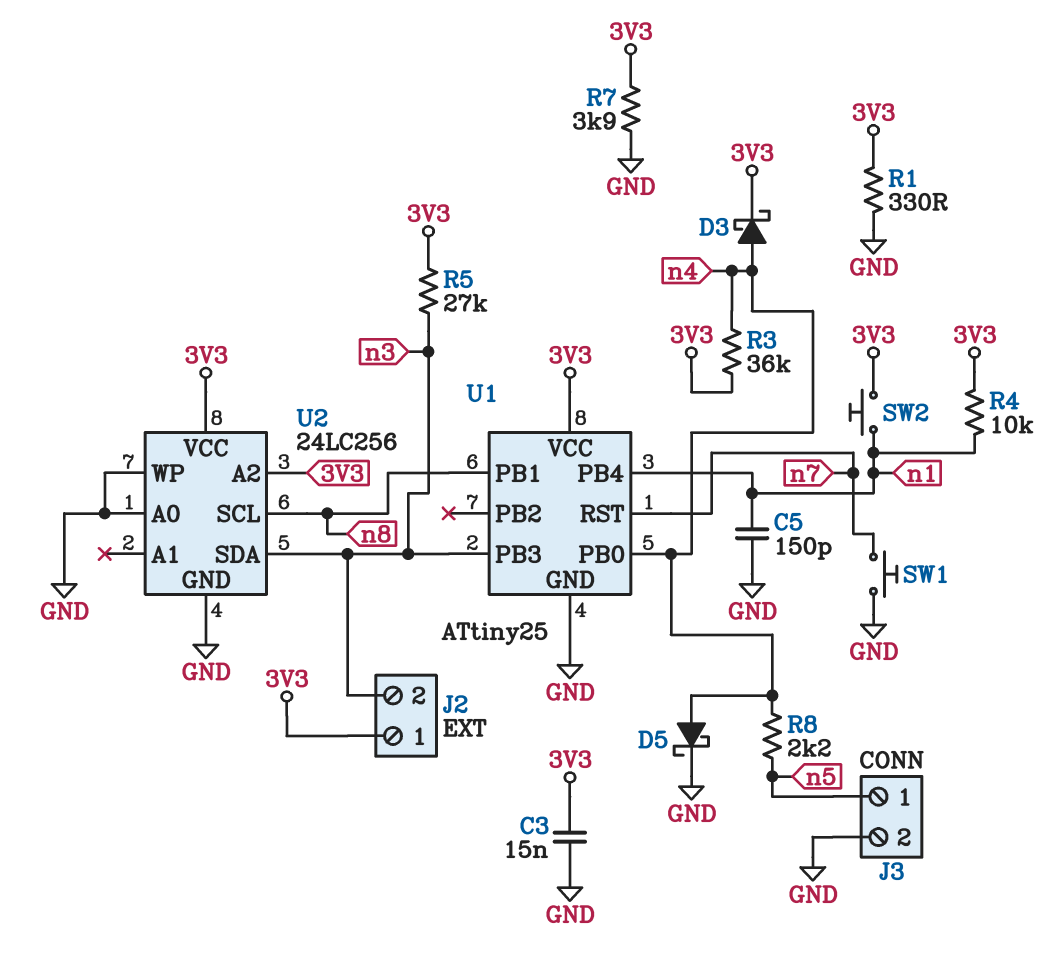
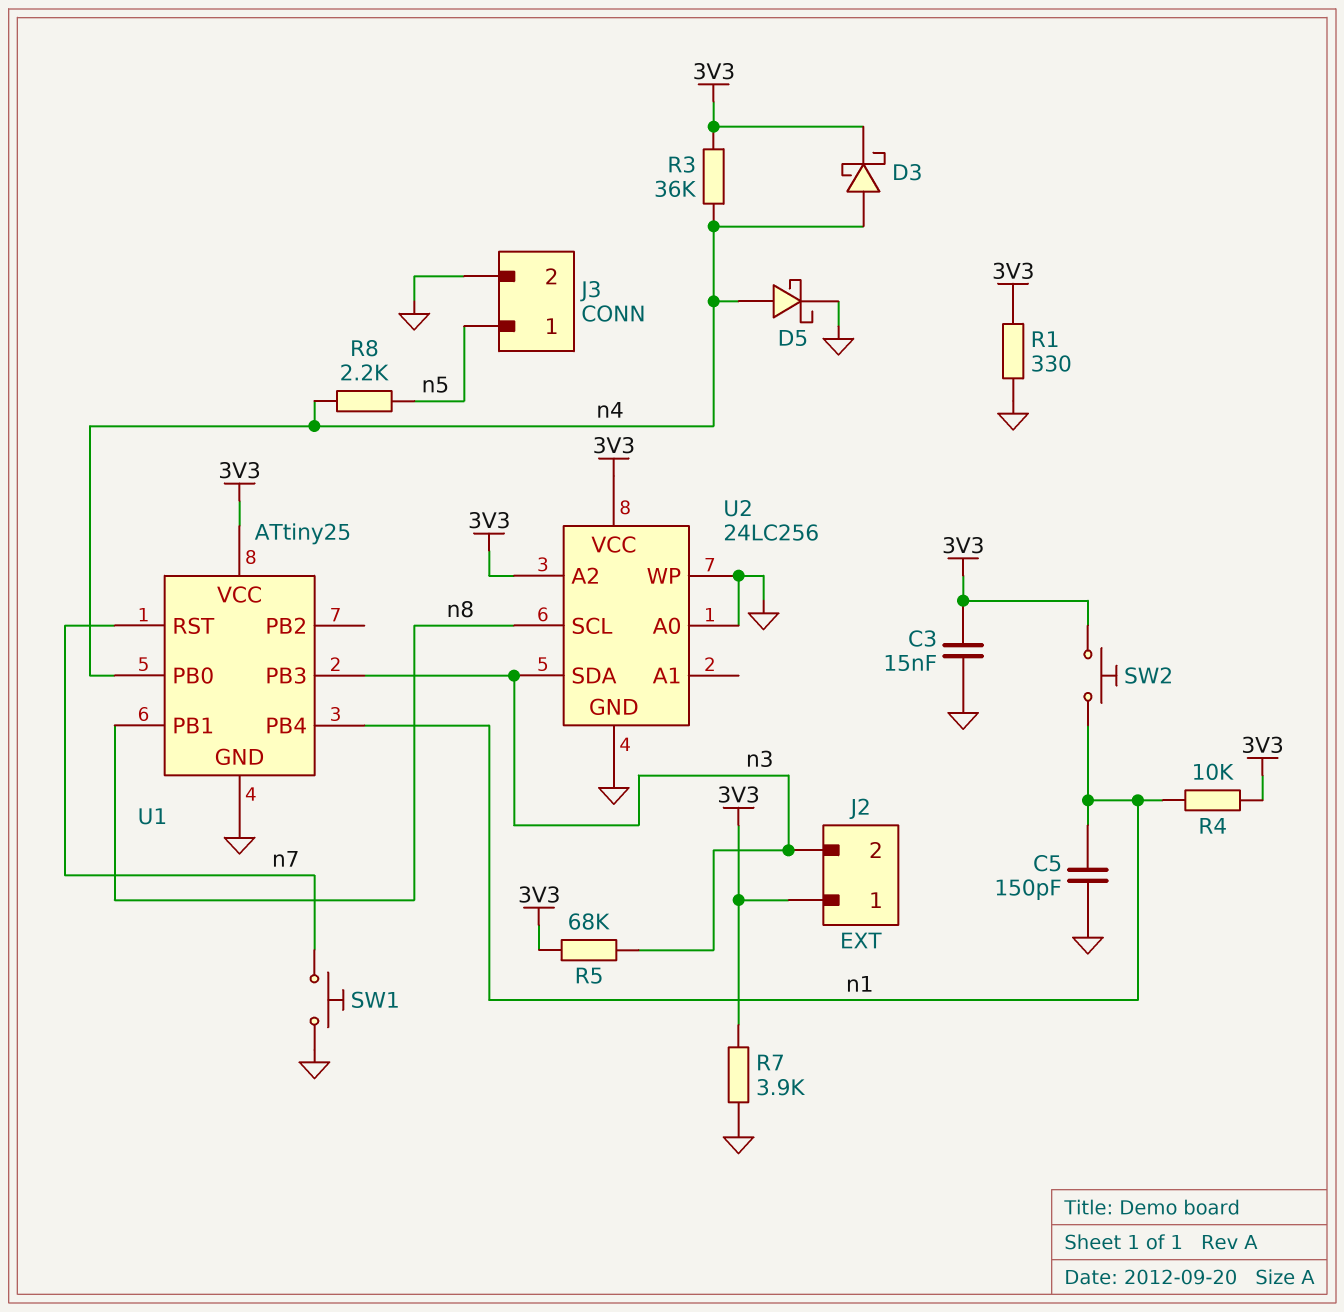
R5: 27k (3V3, n3) -> 68k (3V3, n3)

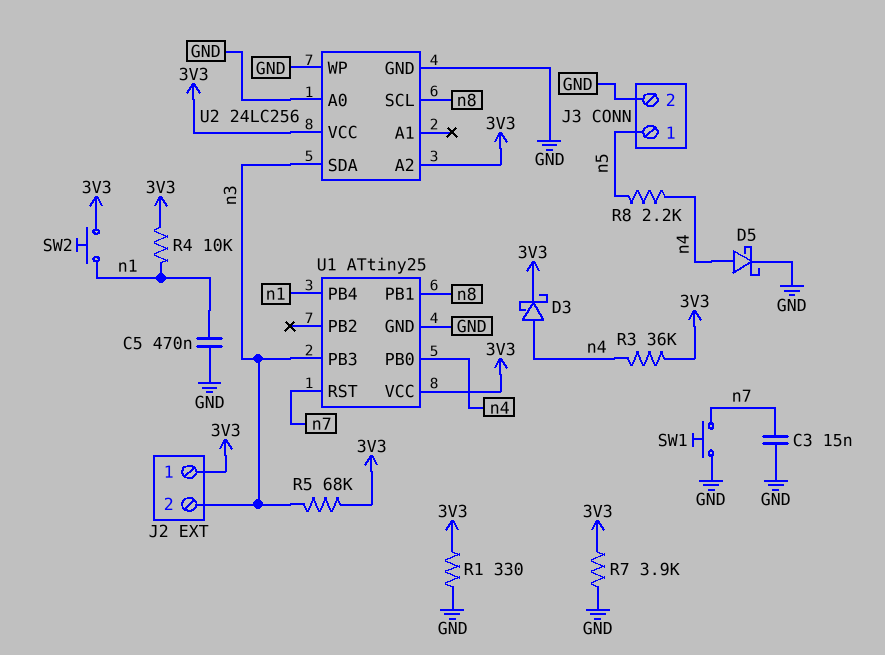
C3: 15nF (3V3, GND) -> 15nF (GND, n7)
C5: 150pF (GND, n1) -> 470nF (GND, n1)

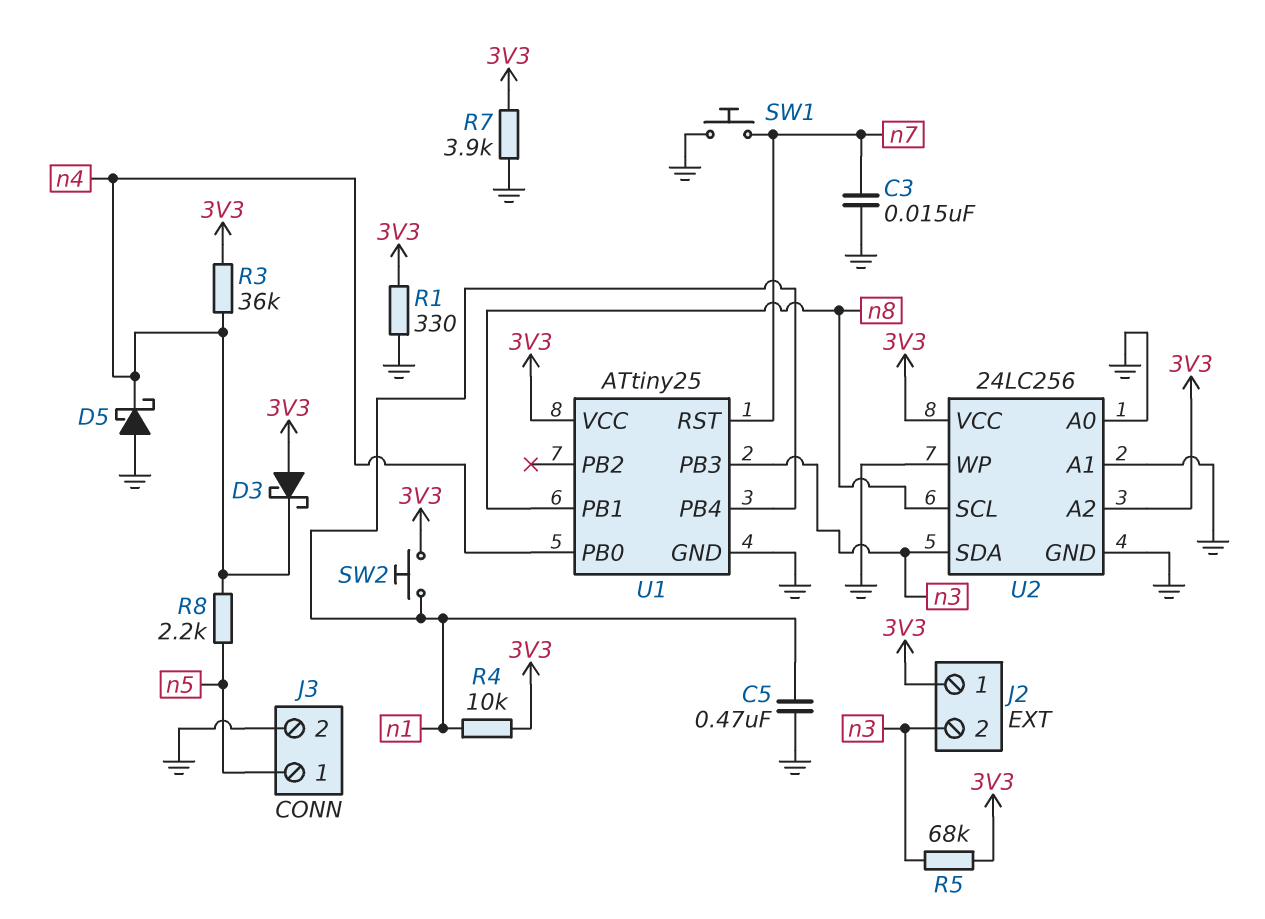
D3: schottky (A n4, K 3V3) -> schottky (A 3V3, K n4)
D5: schottky (A n4, K GND) -> schottky (A GND, K n4)
U2 pin A1: none -> GND

